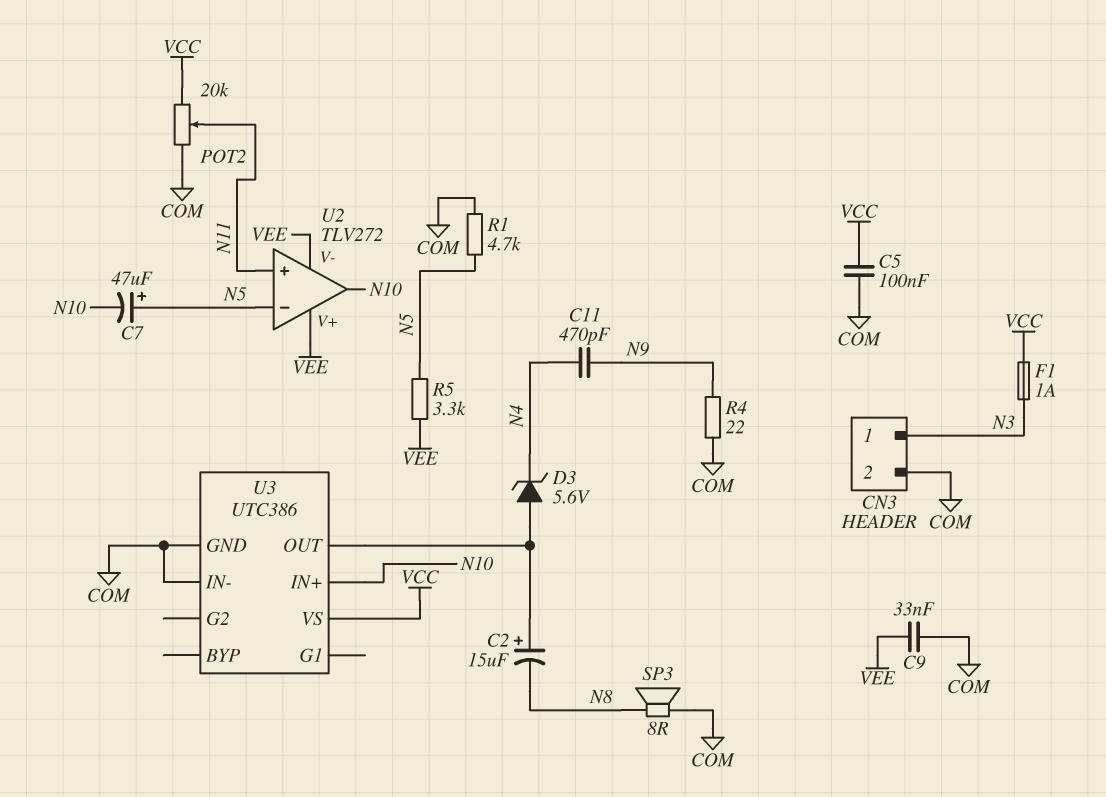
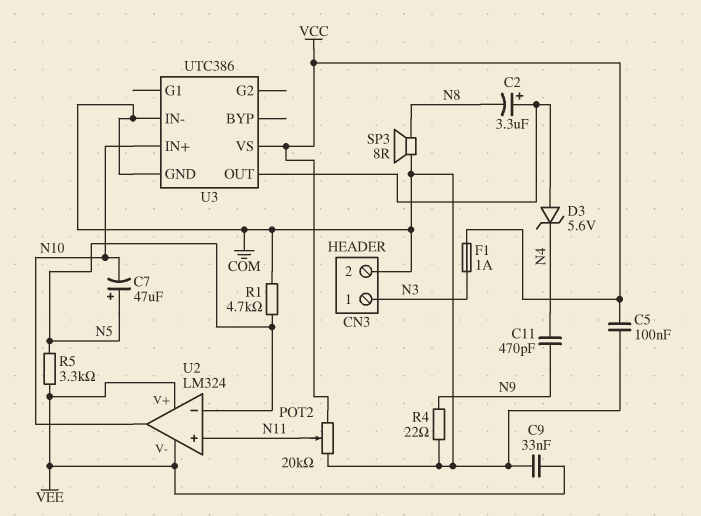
C2: 15uF (plus U3/OUT, minus N8) -> 3.3uF (plus U3/OUT, minus N8)
U2: TLV272 -> LM324

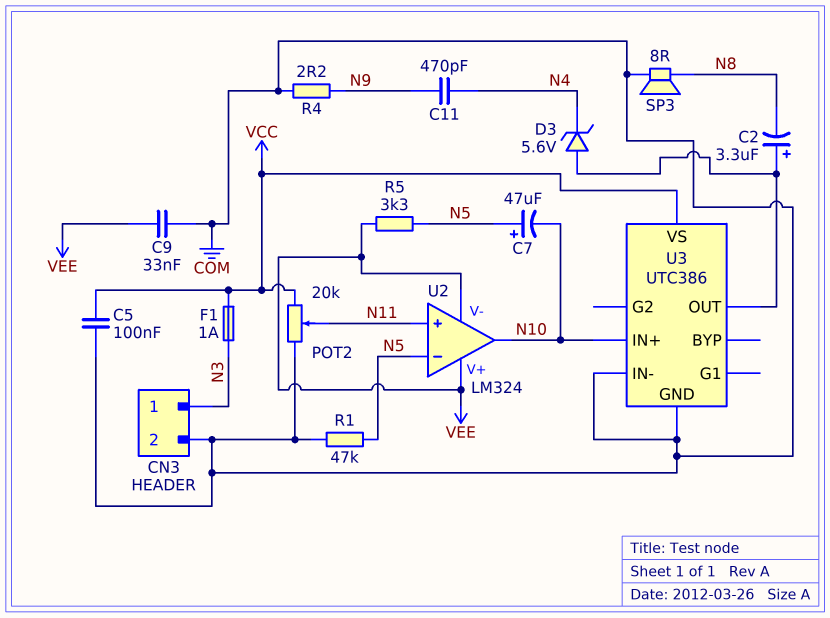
R1: 4.7k (COM, N5) -> 47k (COM, N5)
R4: 22 (COM, N9) -> 2.2 (COM, N9)

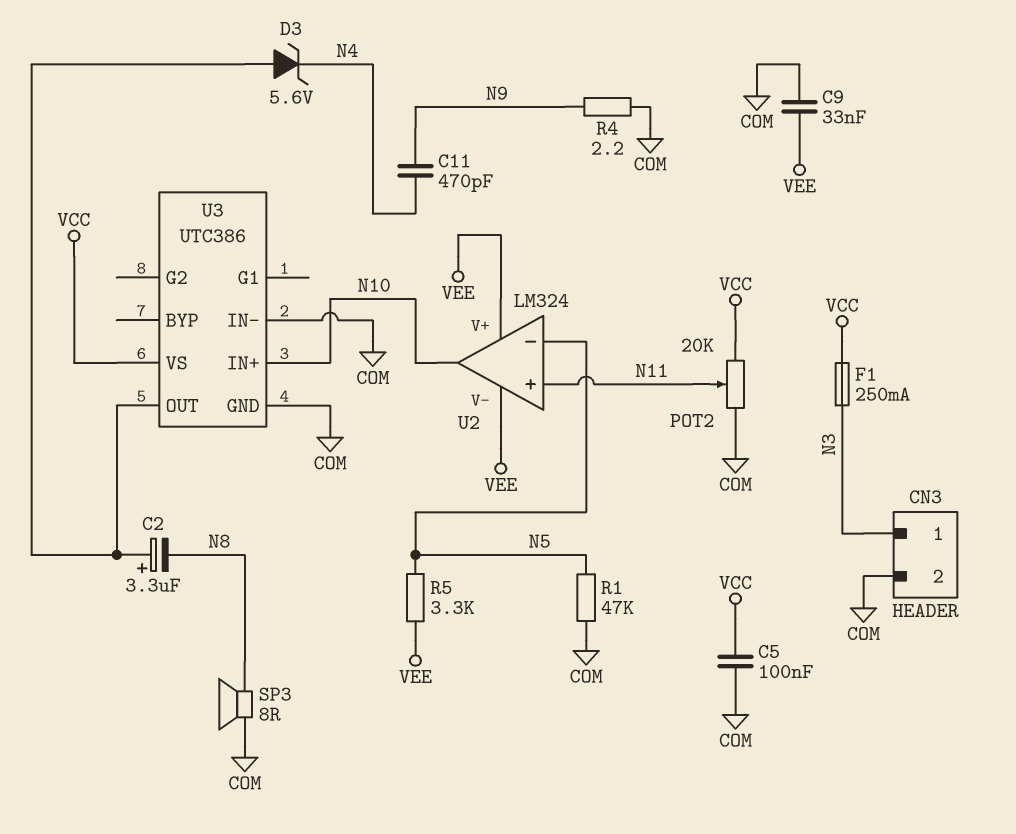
C7: 47uF (plus N5, minus N10) -> none
F1: 1A (N3, VCC) -> 250mA (N3, VCC)

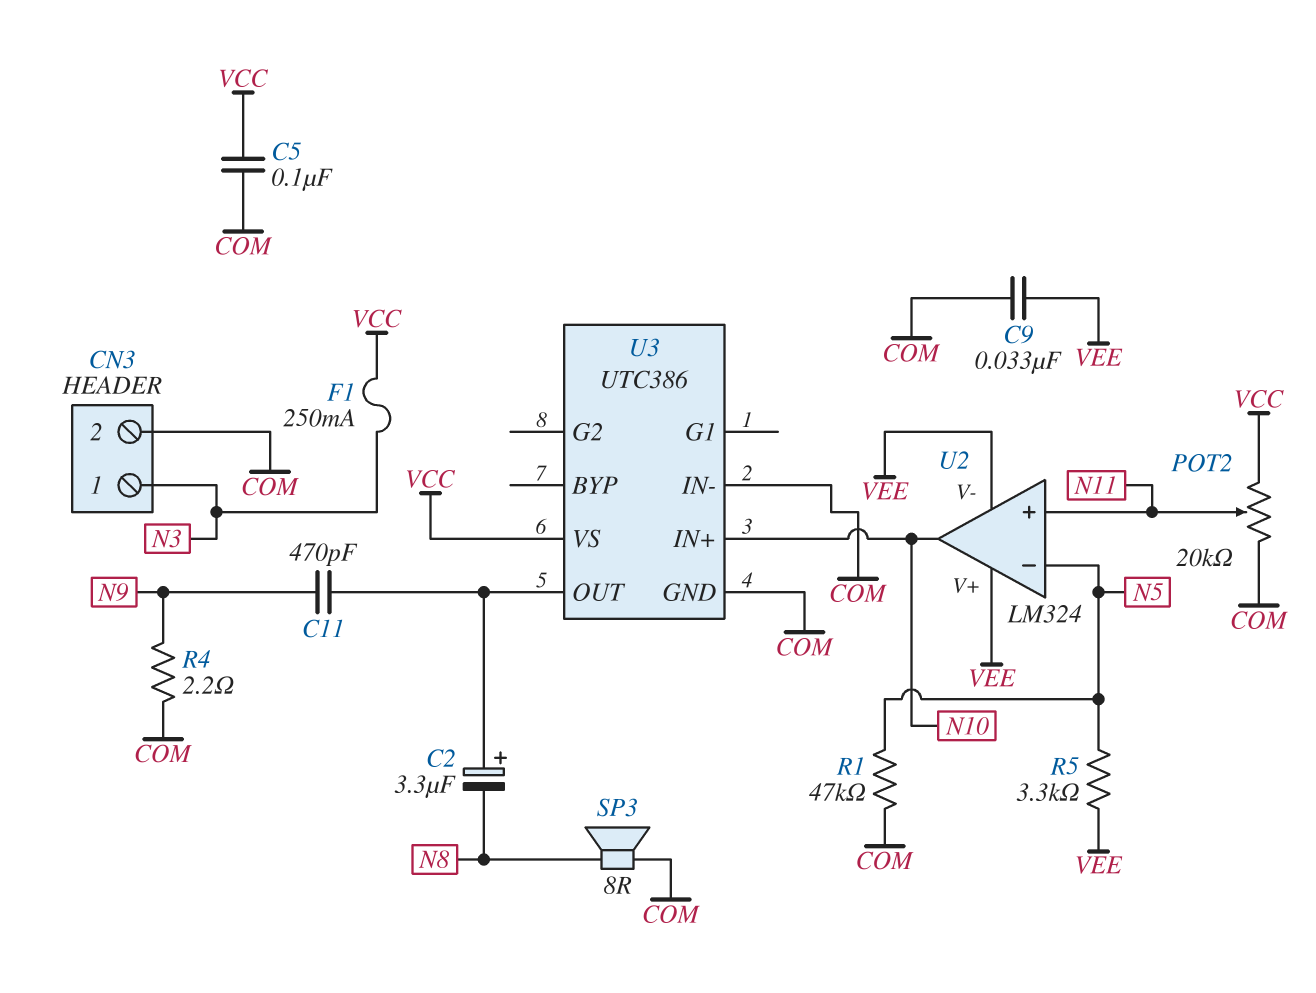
C11: 470pF (N4, N9) -> 470pF (N9, U3/OUT)
D3: zener 5.6V (A U3/OUT, K N4) -> none

